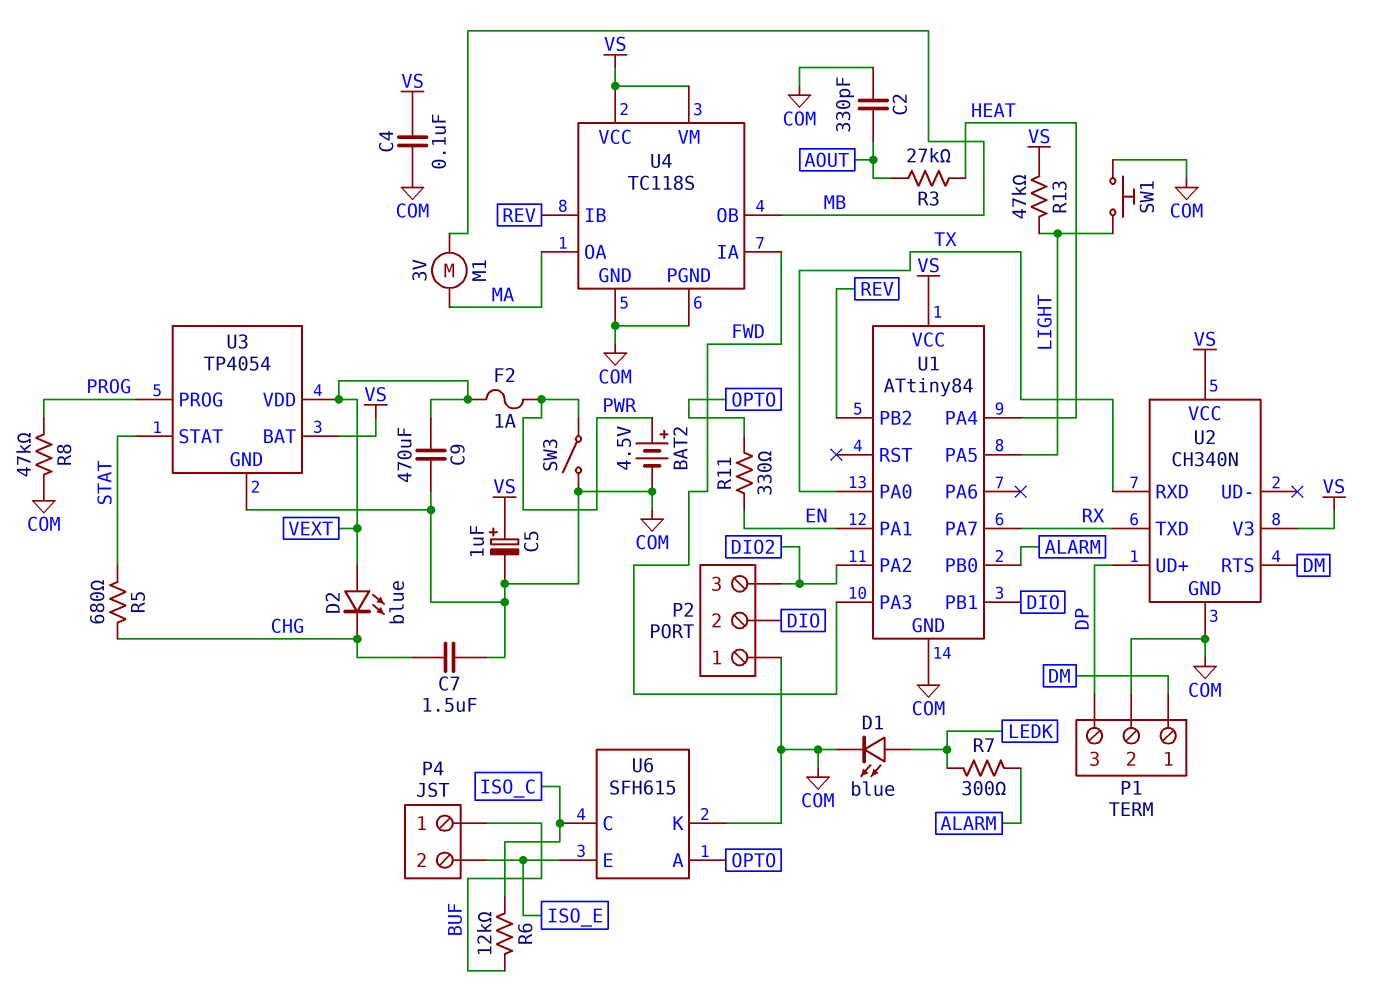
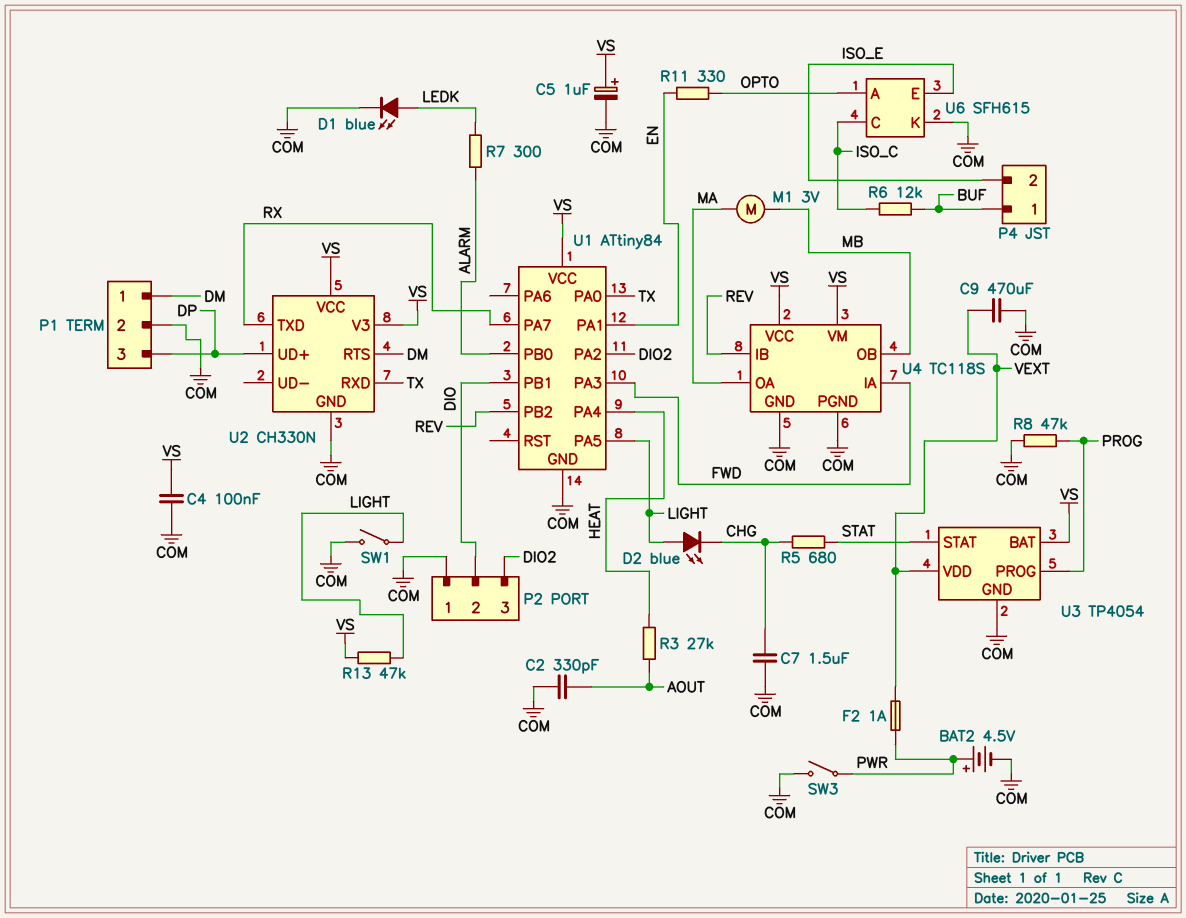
D2: LED blue (A VEXT, K CHG) -> LED blue (A LIGHT, K CHG)
SW1: button (COM, LIGHT) -> switch (COM, LIGHT)
U2: CH340N -> CH330N

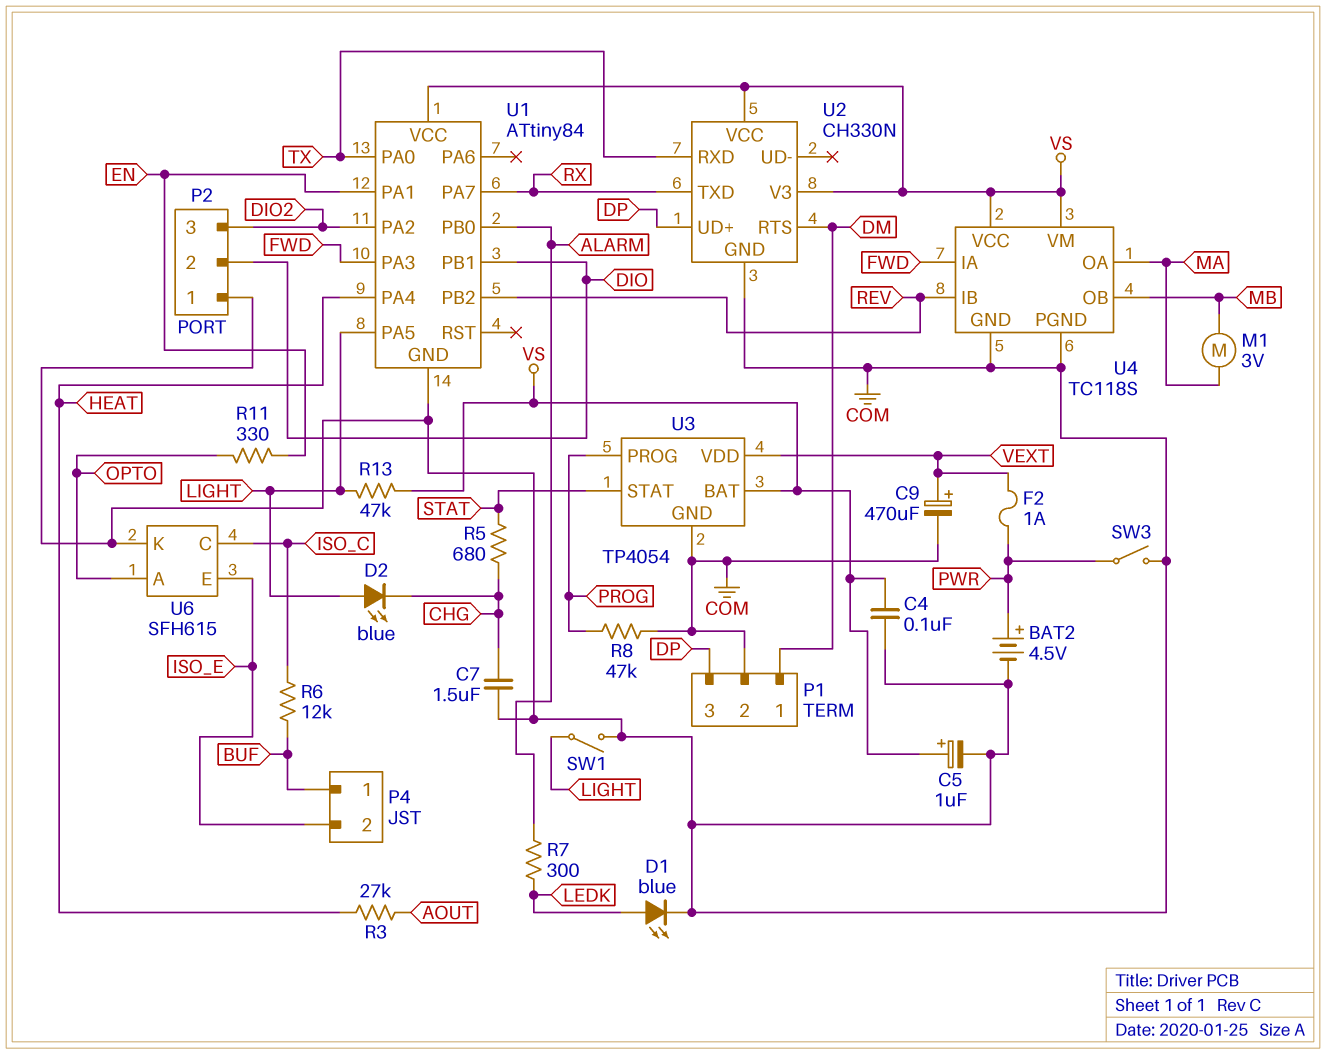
C2: 330pF (AOUT, COM) -> none
C9: 470uF (COM, VEXT) -> 470uF (plus VEXT, minus COM)

